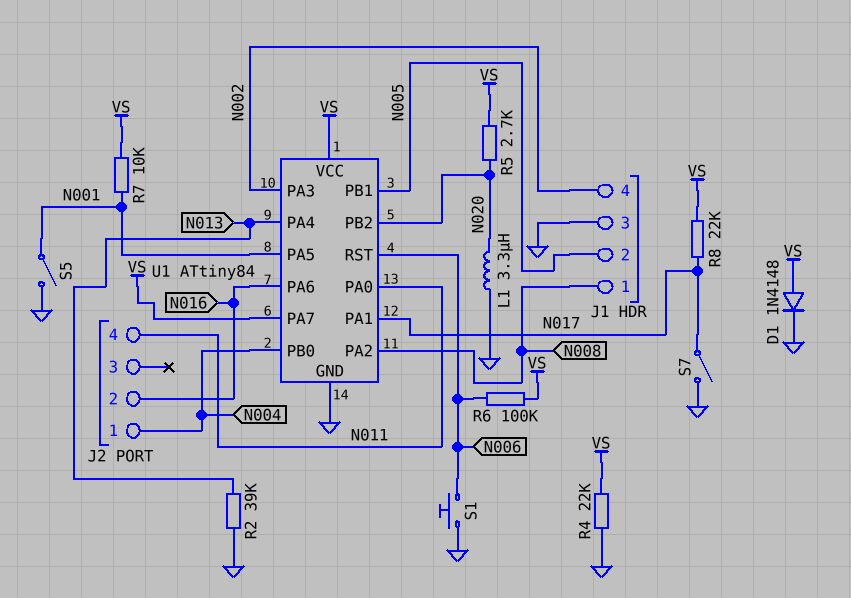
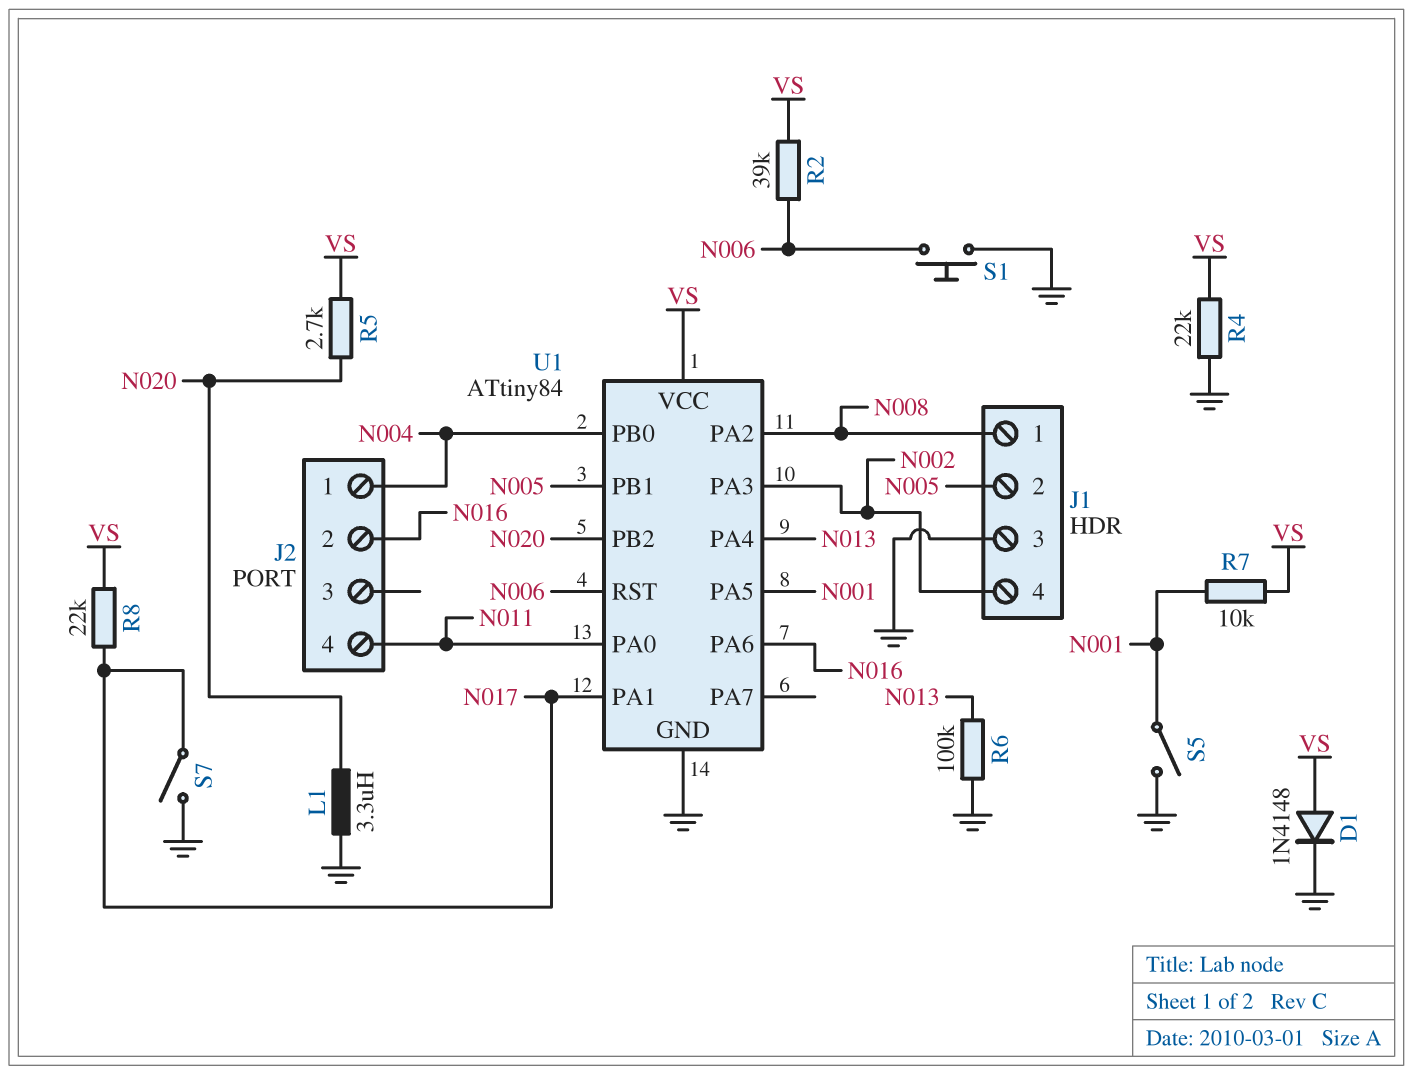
R2: 39k (GND, N013) -> 39k (N006, VS)
R6: 100k (N006, VS) -> 100k (GND, N013)
U1 pin PA7: VS -> none

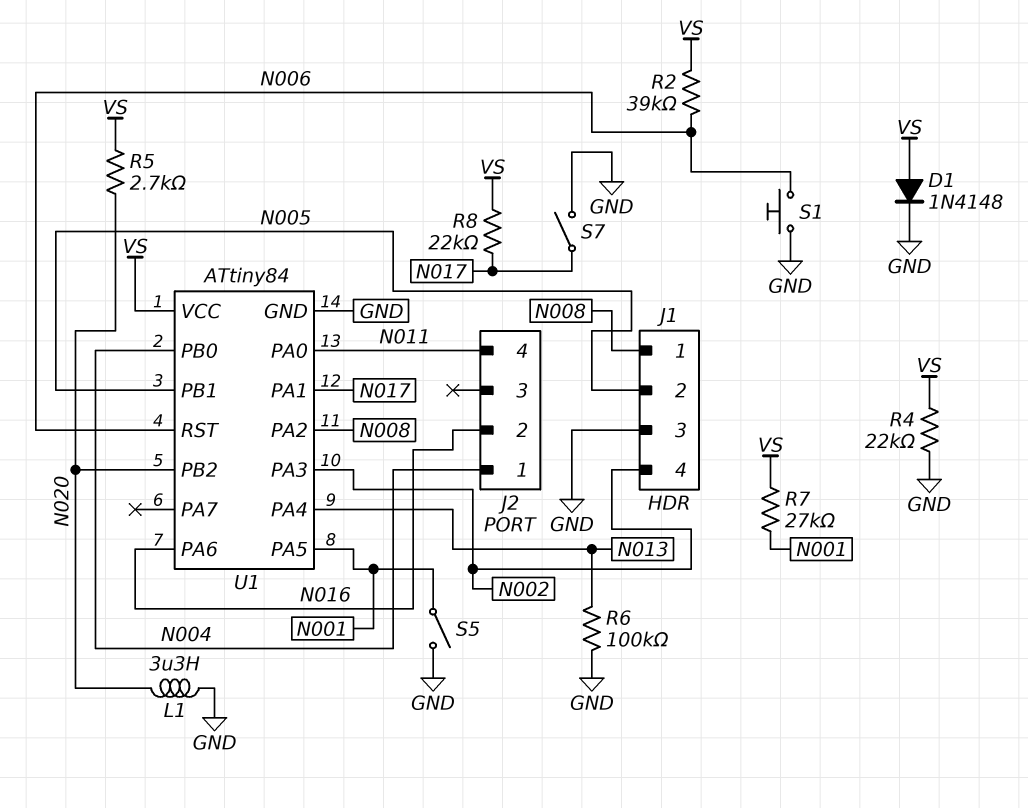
R7: 10k (N001, VS) -> 27k (N001, VS)

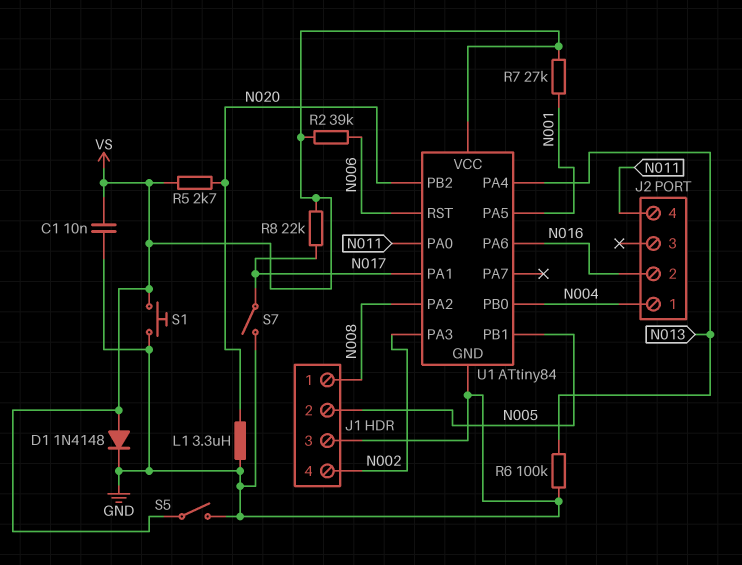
C1: none -> 10nF (GND, VS)
R4: 22k (GND, VS) -> none
S1: button (GND, N006) -> button (GND, VS)
S5: switch (GND, N001) -> switch (GND, VS)

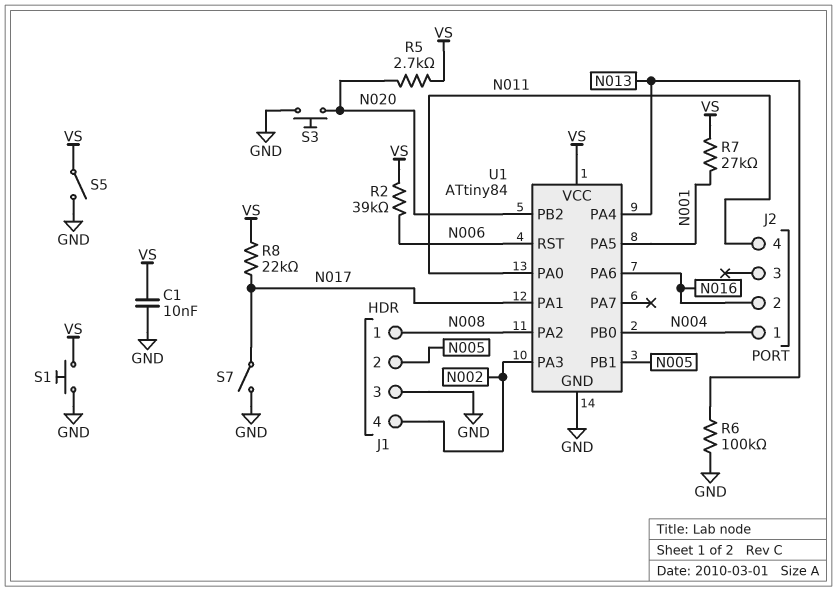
D1: diode 1N4148 (A VS, K GND) -> none
L1: 3.3uH (GND, N020) -> none
S3: none -> button (GND, N020)

